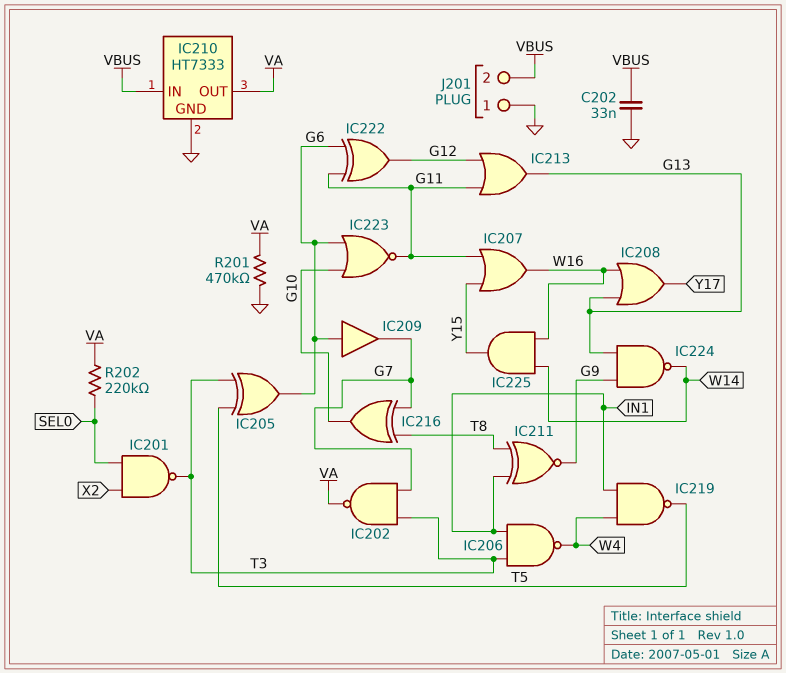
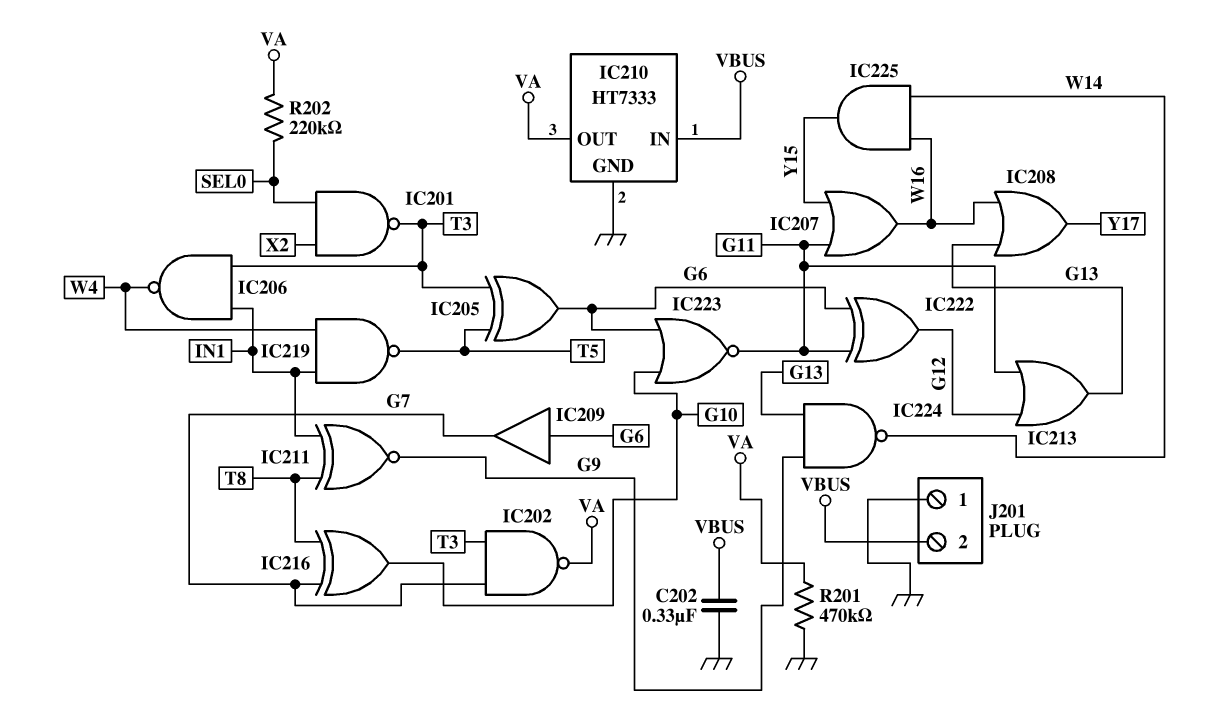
C202: 33nF (GND, VBUS) -> 330nF (GND, VBUS)

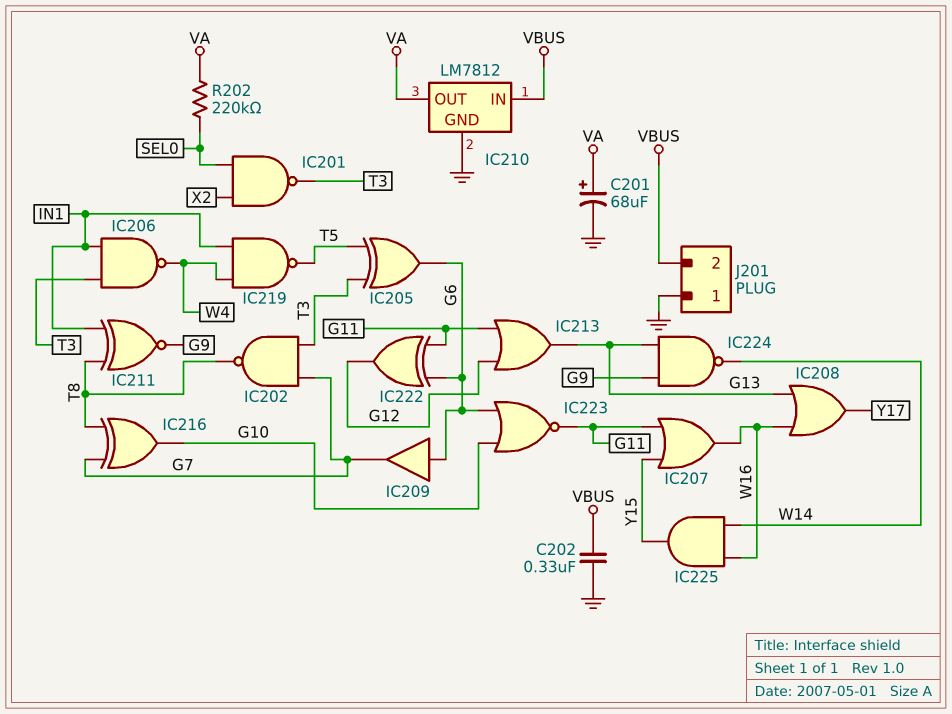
C201: none -> 68uF (plus VA, minus GND)
IC202: NAND (in G7, in T3, out VA) -> NAND (in G7, in T3, out T8)
IC210: HT7333 -> LM7812
R201: 470k (GND, VA) -> none

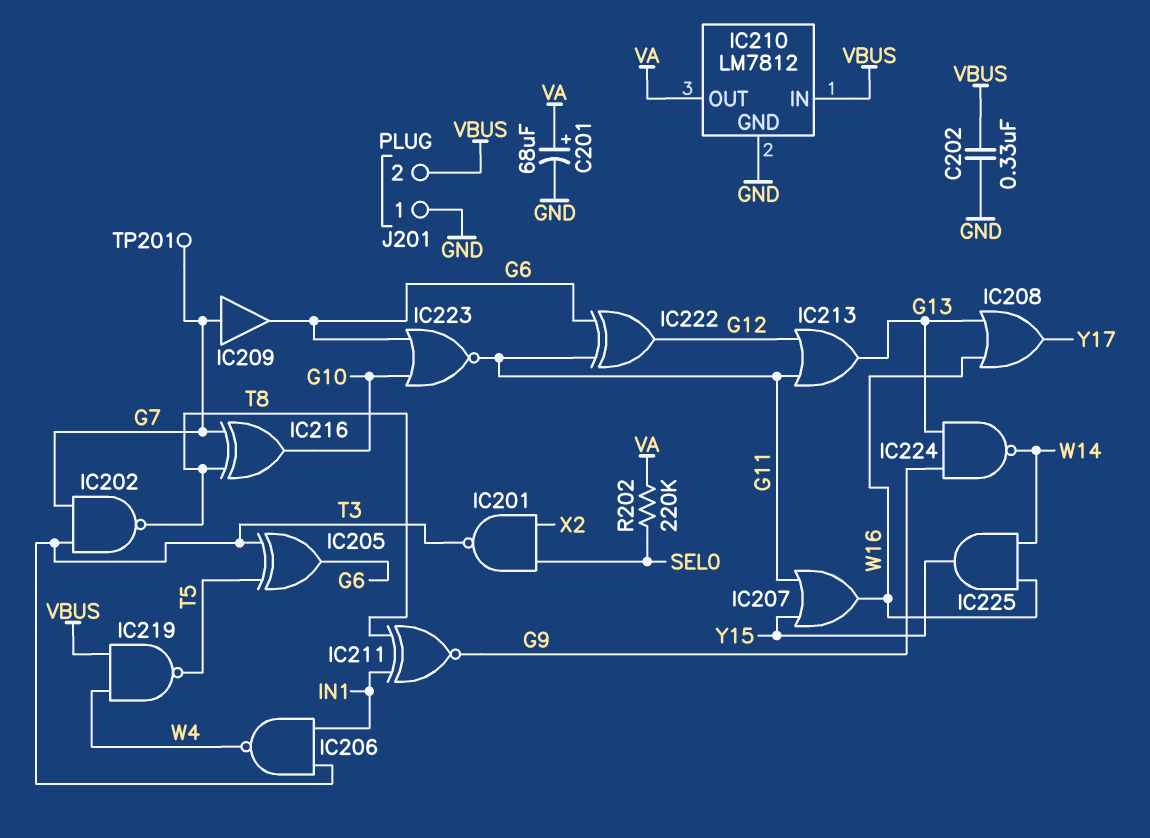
IC209: buffer (in G6, out G7) -> buffer (in G7, out G6)
IC219: NAND (in IN1, in W4, out T5) -> NAND (in VBUS, in W4, out T5)
TP201: none -> test point (G7)

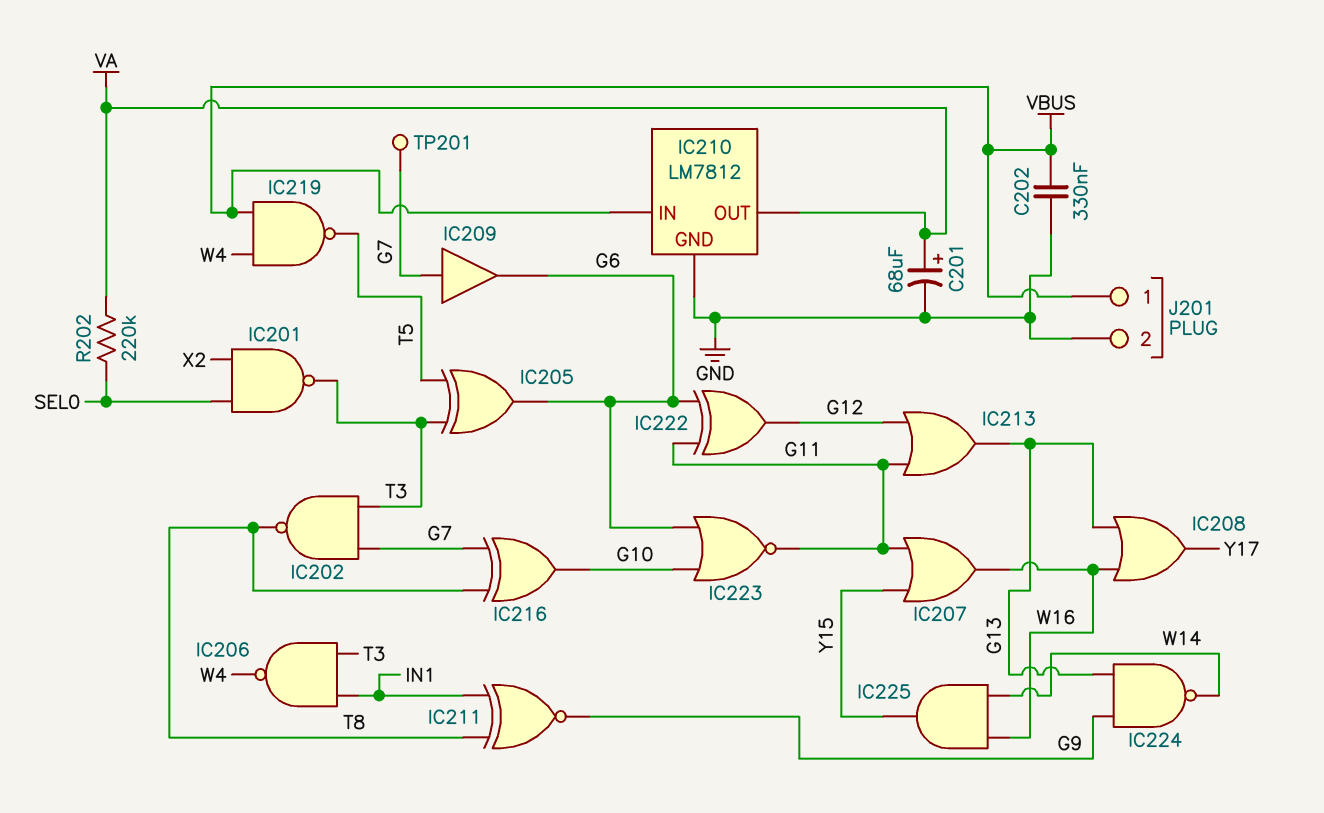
J201 pin 1: GND -> VBUS
J201 pin 2: VBUS -> GND

